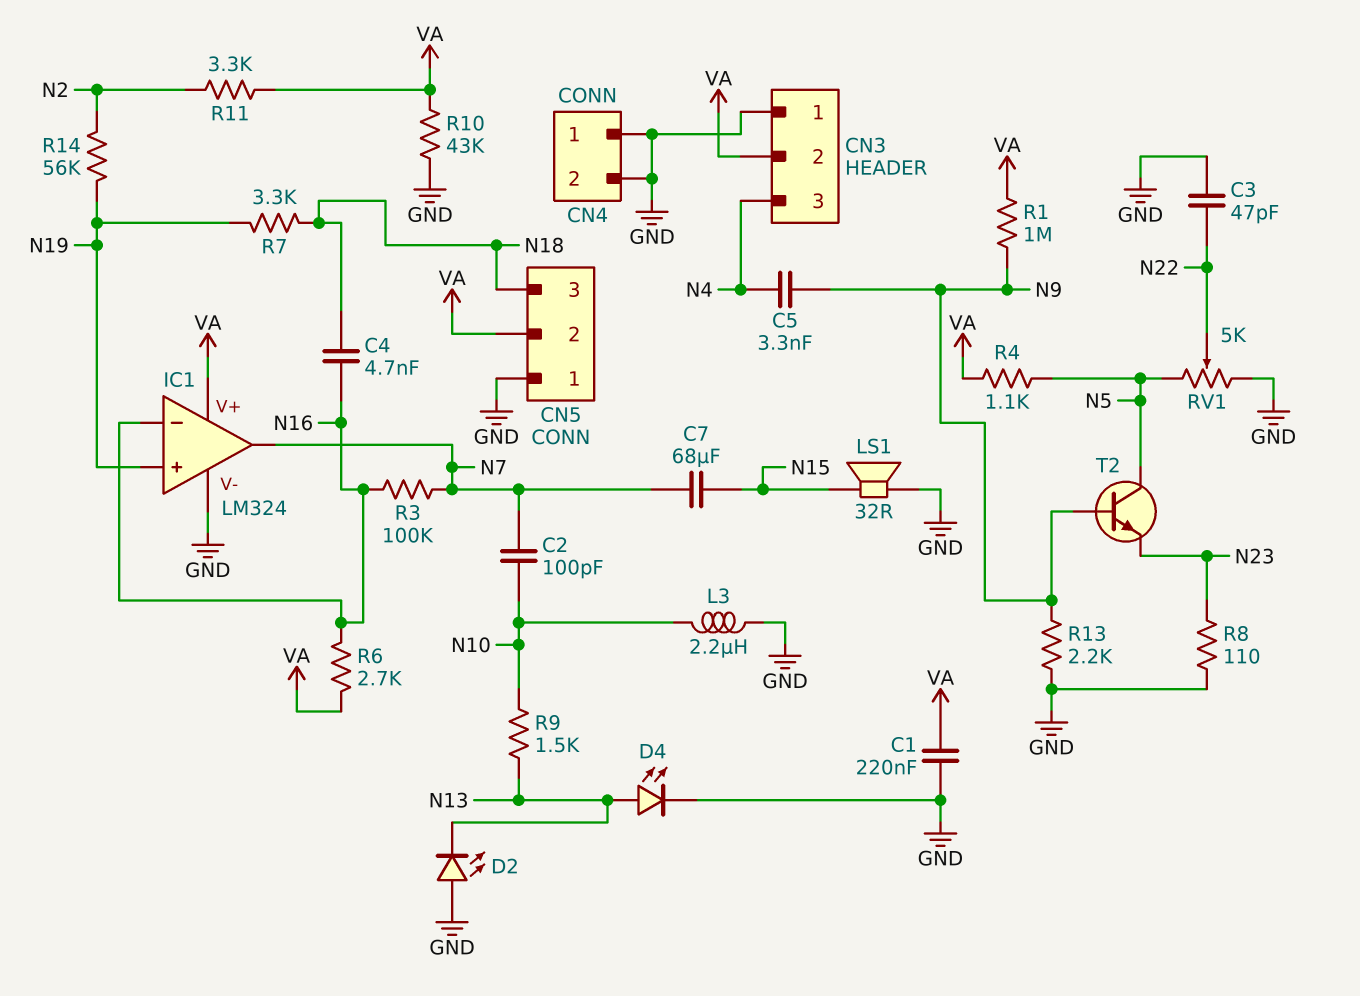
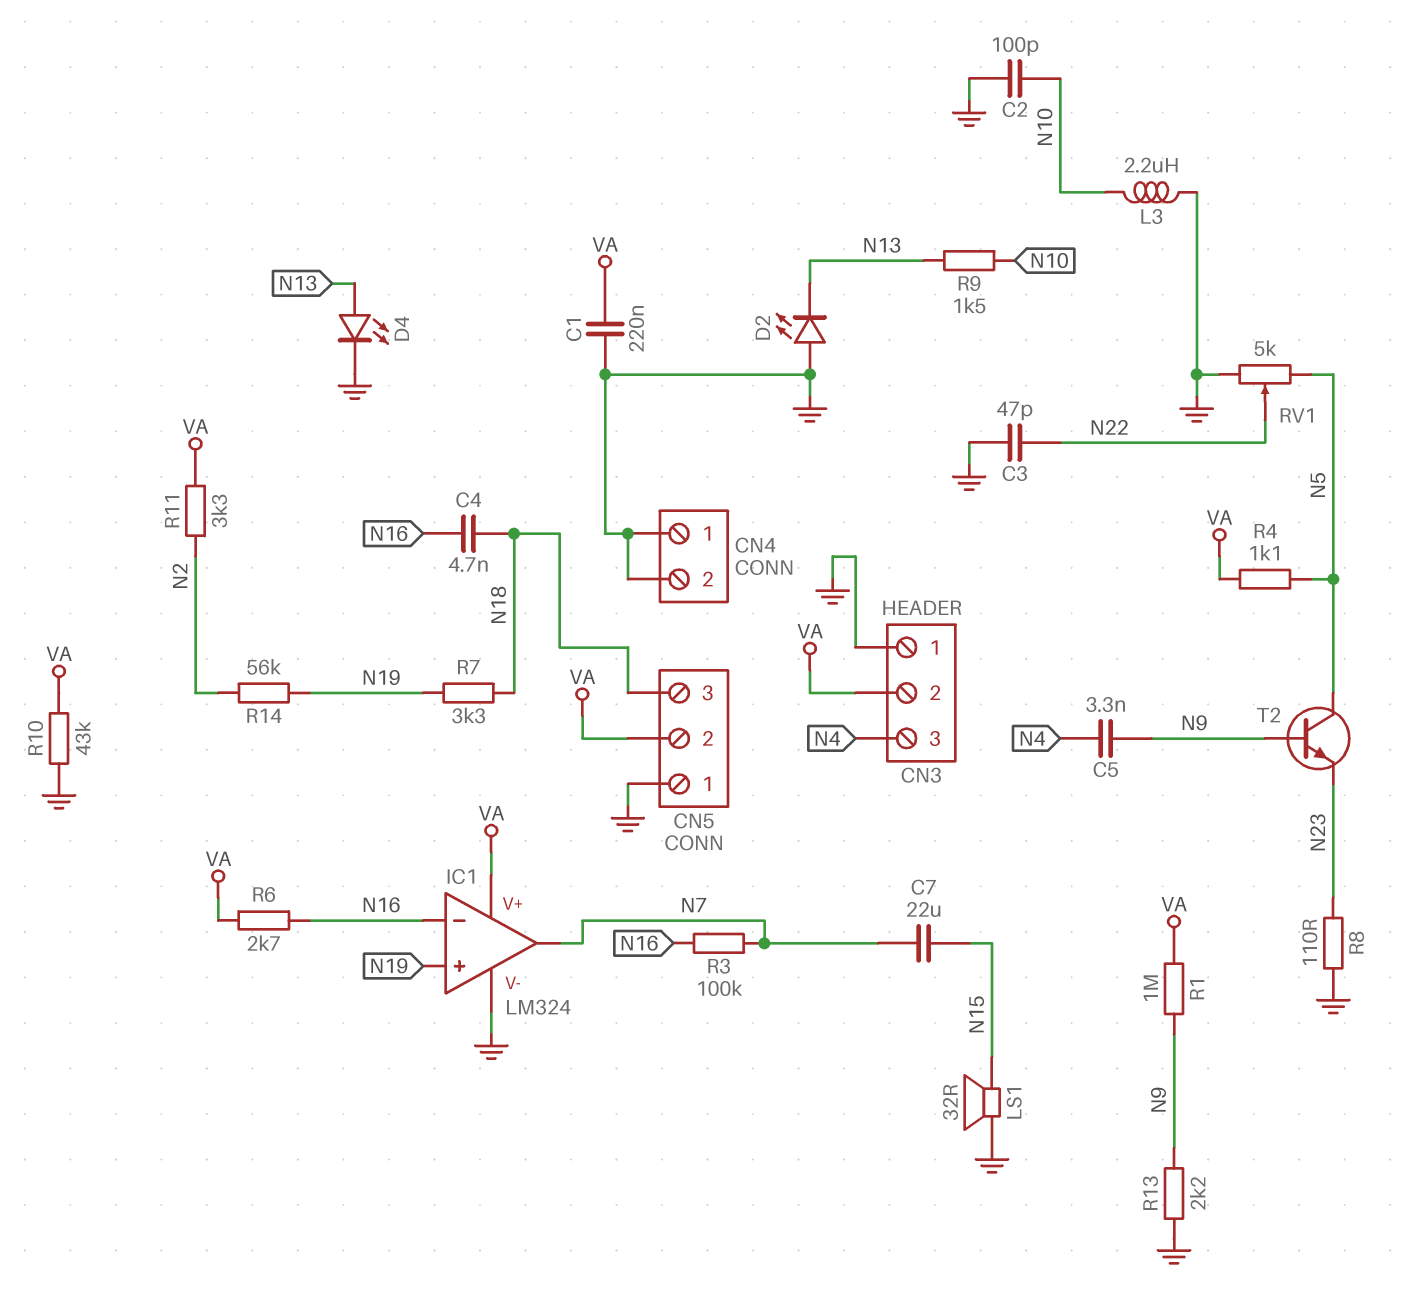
C2: 100pF (N7, N10) -> 100pF (GND, N10)
C7: 68uF (N7, N15) -> 22uF (N7, N15)

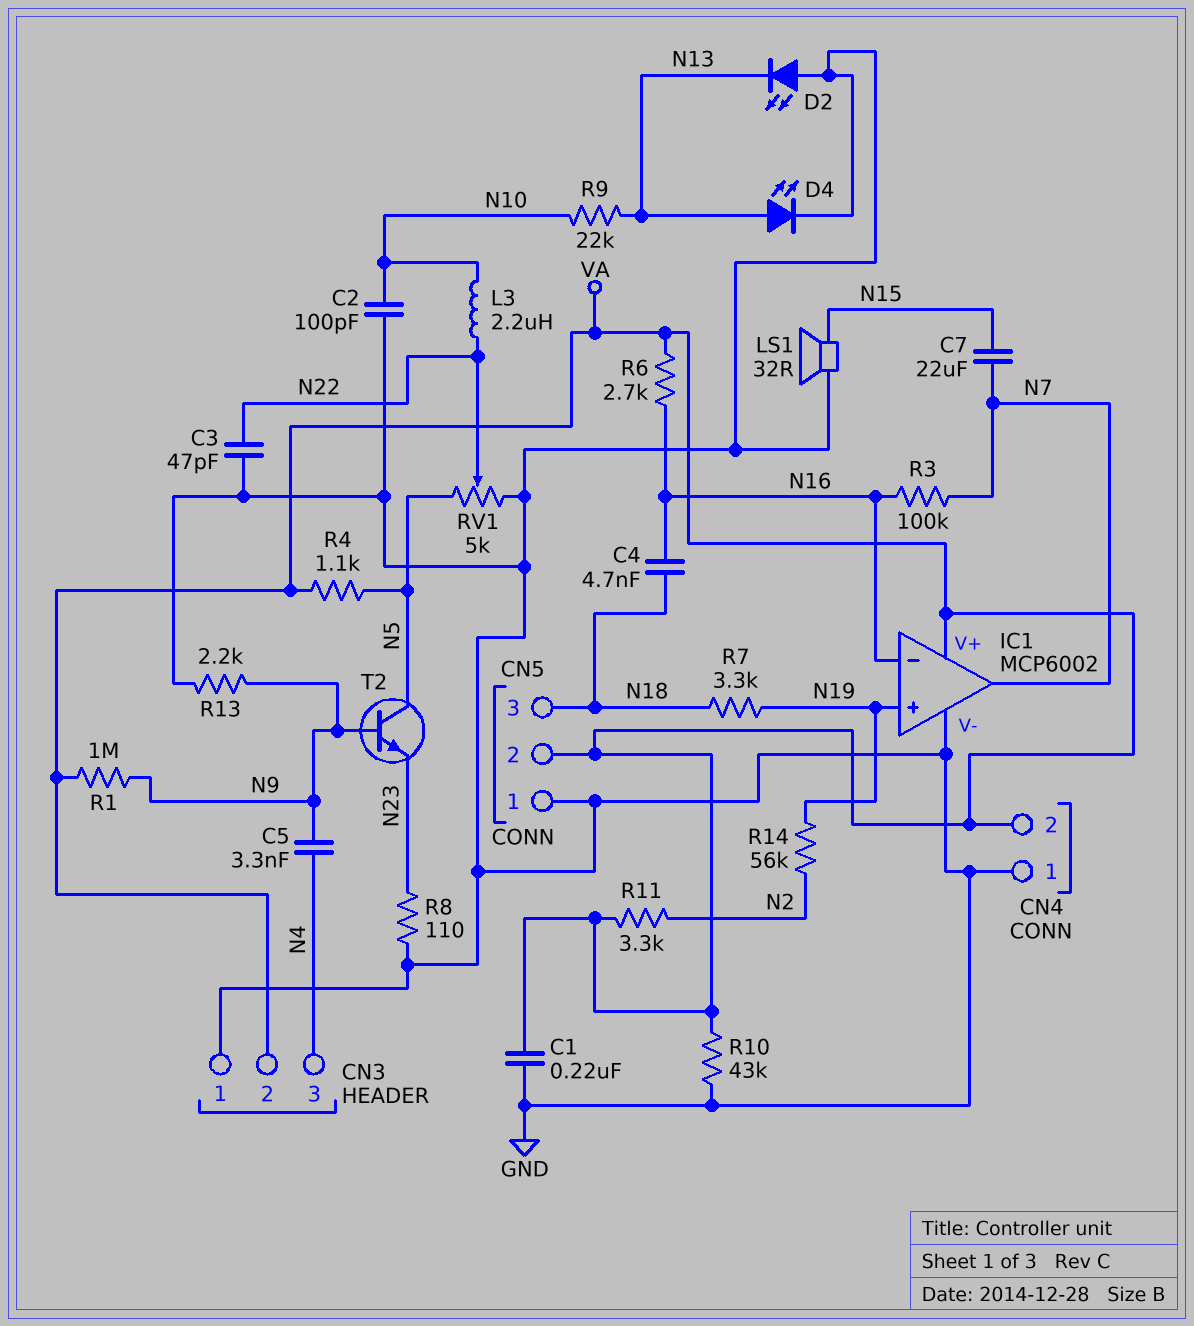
CN4 pin 2: GND -> VA
IC1: LM324 -> MCP6002
L3: 2.2uH (GND, N10) -> 2.2uH (N10, N22)
R9: 1.5k (N10, N13) -> 22k (N10, N13)

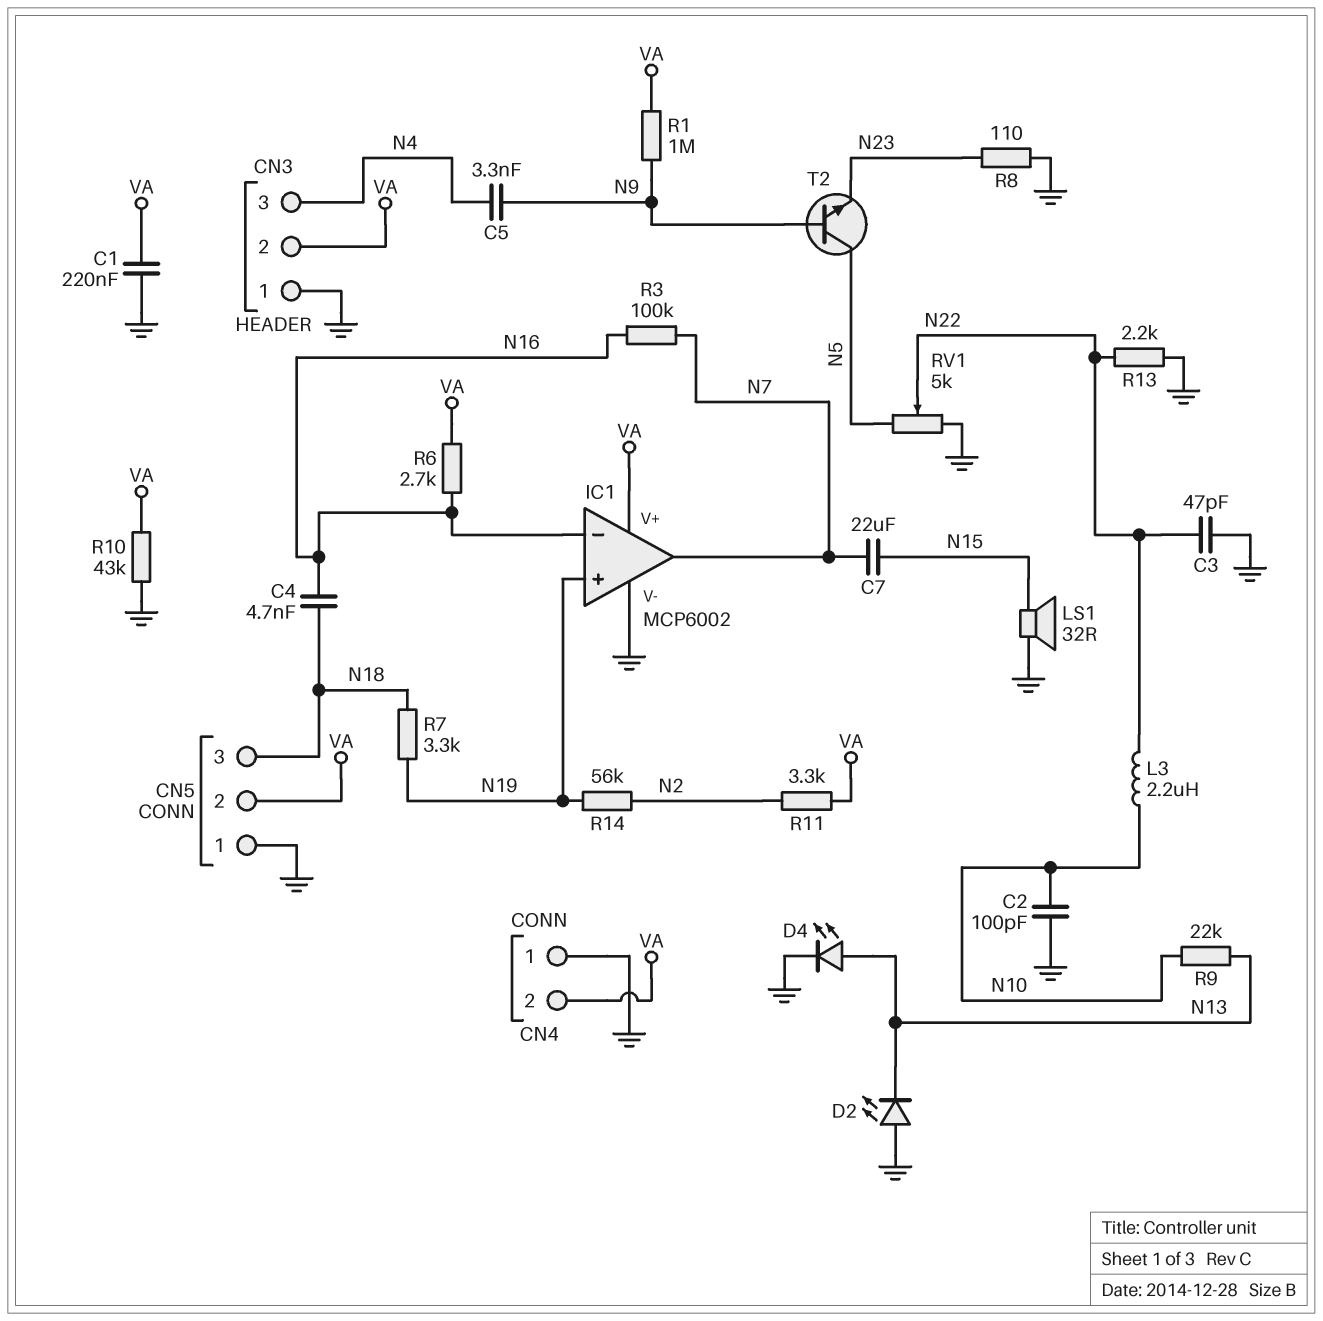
R4: 1.1k (N5, VA) -> none
R13: 2.2k (GND, N9) -> 2.2k (GND, N22)

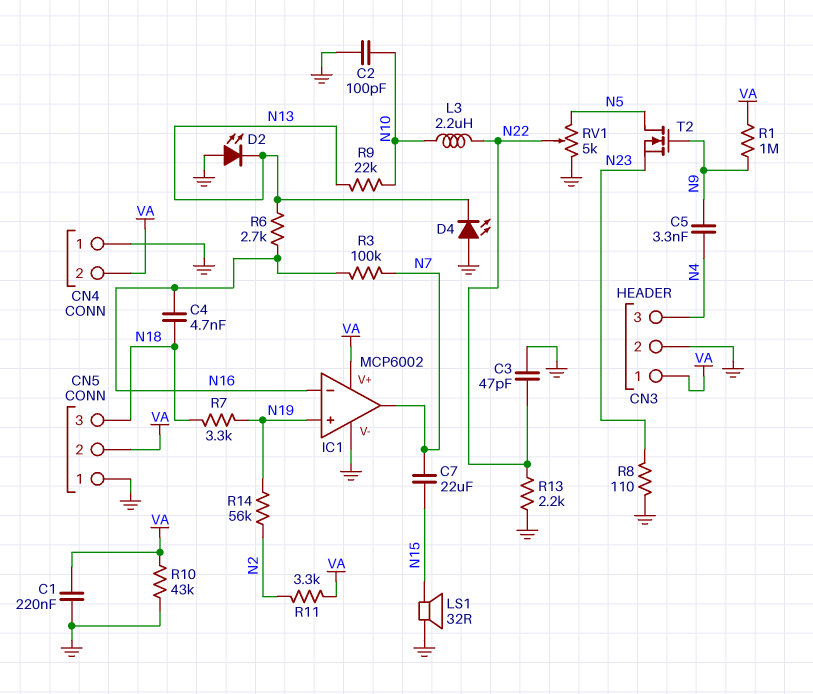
CN3 pin 1: GND -> VA
CN3 pin 2: VA -> GND
D4: LED (A N13, K GND) -> LED (A GND, K N13)
R6: 2.7k (N16, VA) -> 2.7k (N13, N16)
T2: NPN (B N9, C N5, E N23) -> NMOS (G N9, D N5, S N23)

